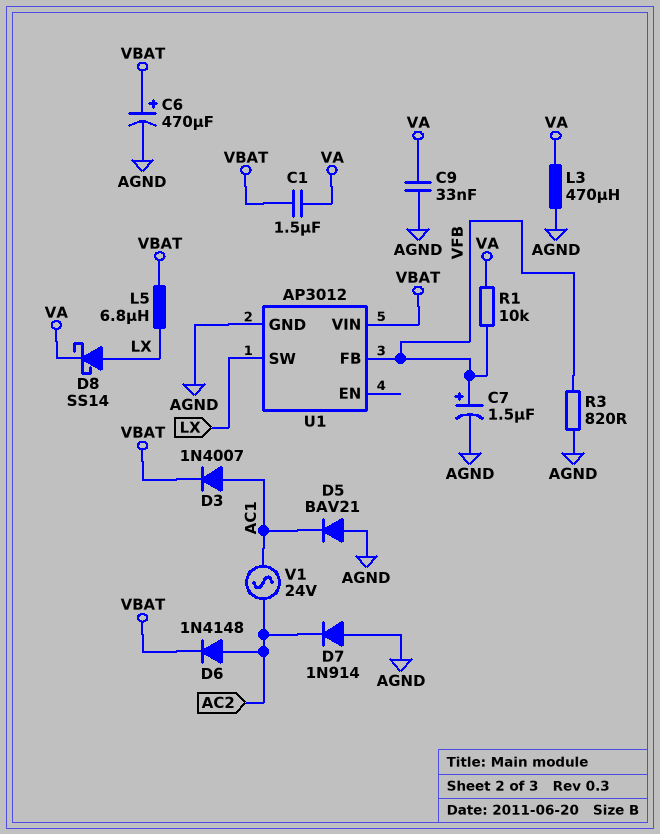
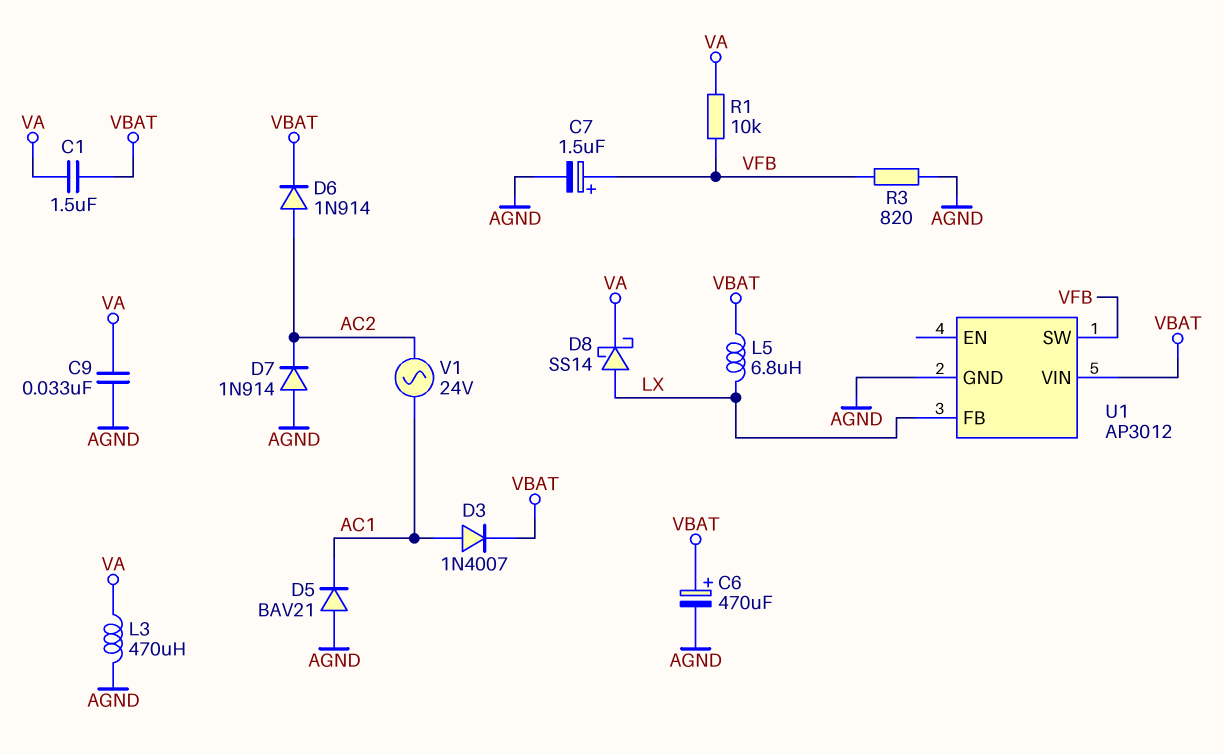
D6: diode 1N4148 (A AC2, K VBAT) -> diode 1N914 (A AC2, K VBAT)
U1 pin FB: VFB -> LX
U1 pin SW: LX -> VFB

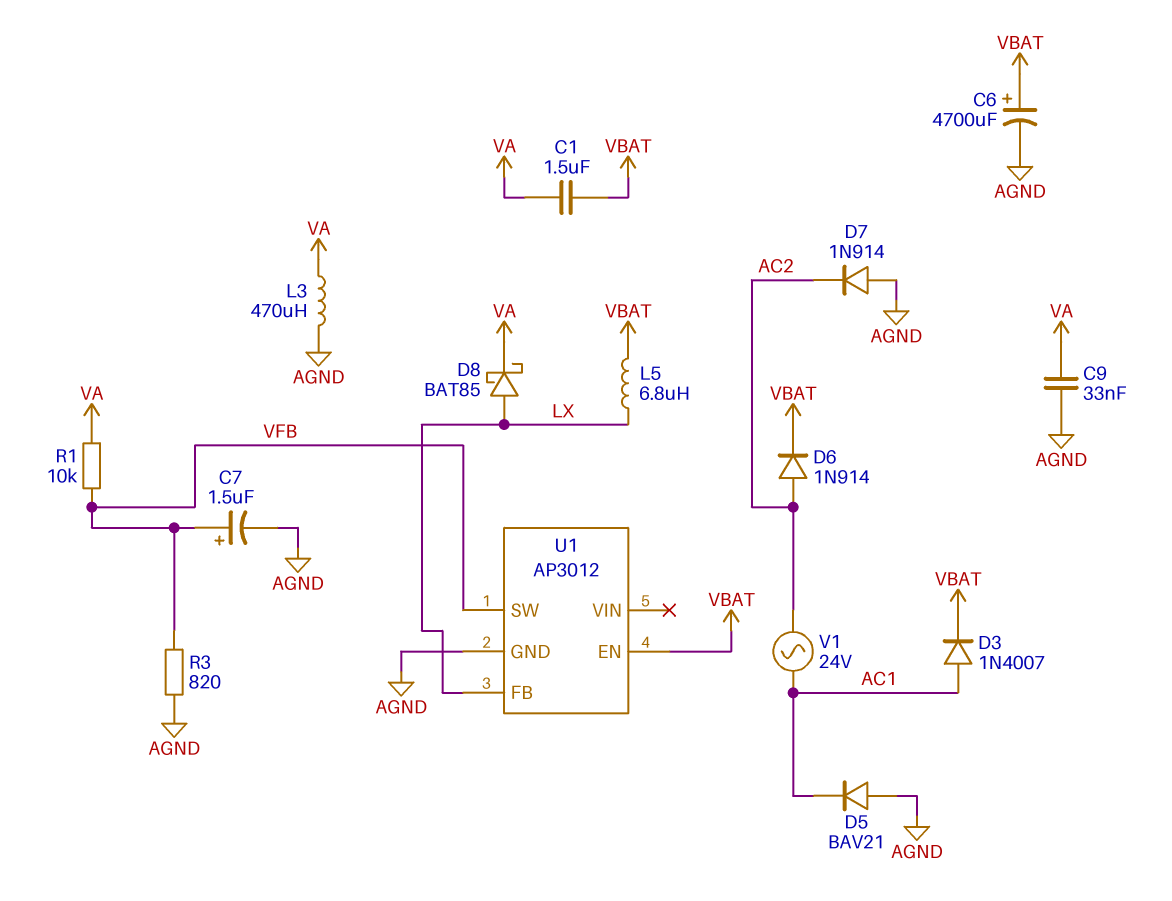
C6: 470uF (plus VBAT, minus AGND) -> 4700uF (plus VBAT, minus AGND)
D8: schottky SS14 (A LX, K VA) -> schottky BAT85 (A LX, K VA)
U1 pin EN: none -> VBAT
U1 pin VIN: VBAT -> none

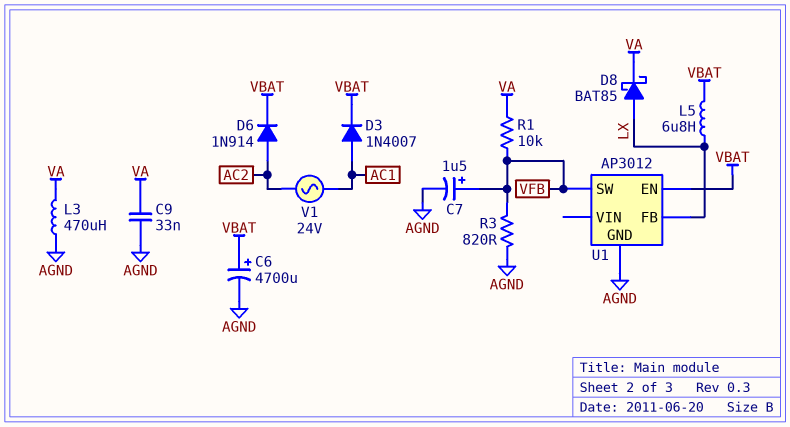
C1: 1.5uF (VA, VBAT) -> none
D5: diode BAV21 (A AGND, K AC1) -> none
D7: diode 1N914 (A AGND, K AC2) -> none

